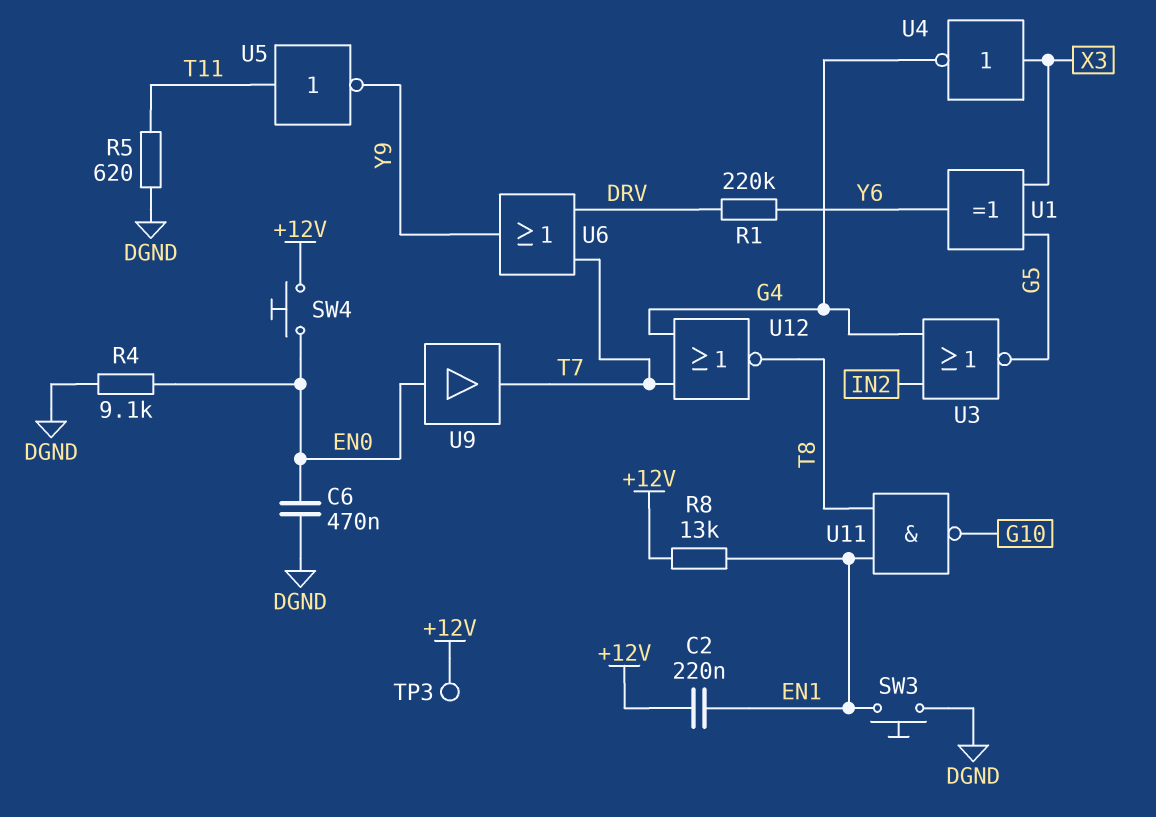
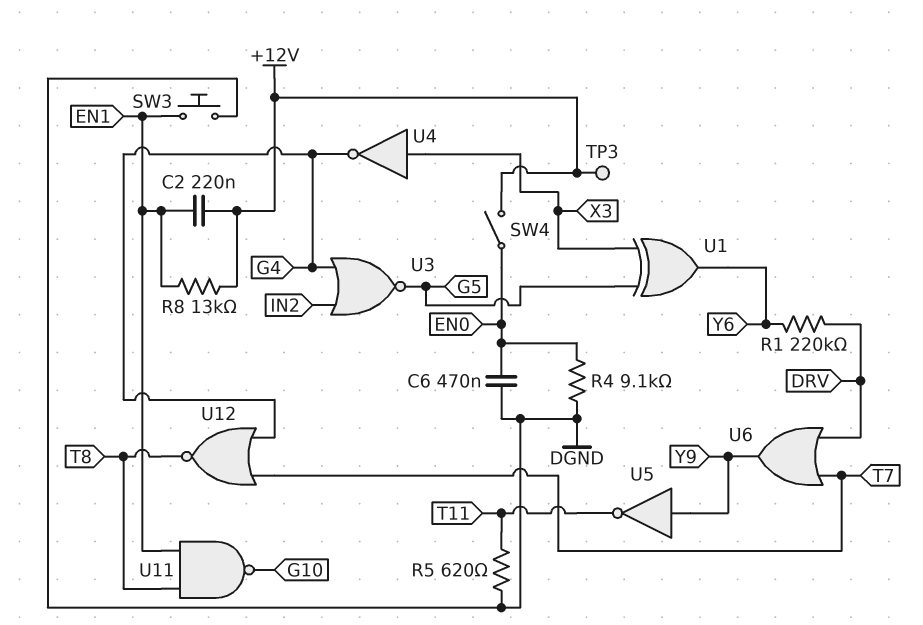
SW4: button (+12V, EN0) -> switch (+12V, EN0)
U5: NOT (in T11, out Y9) -> NOT (in Y9, out T11)
U9: buffer (in EN0, out T7) -> none

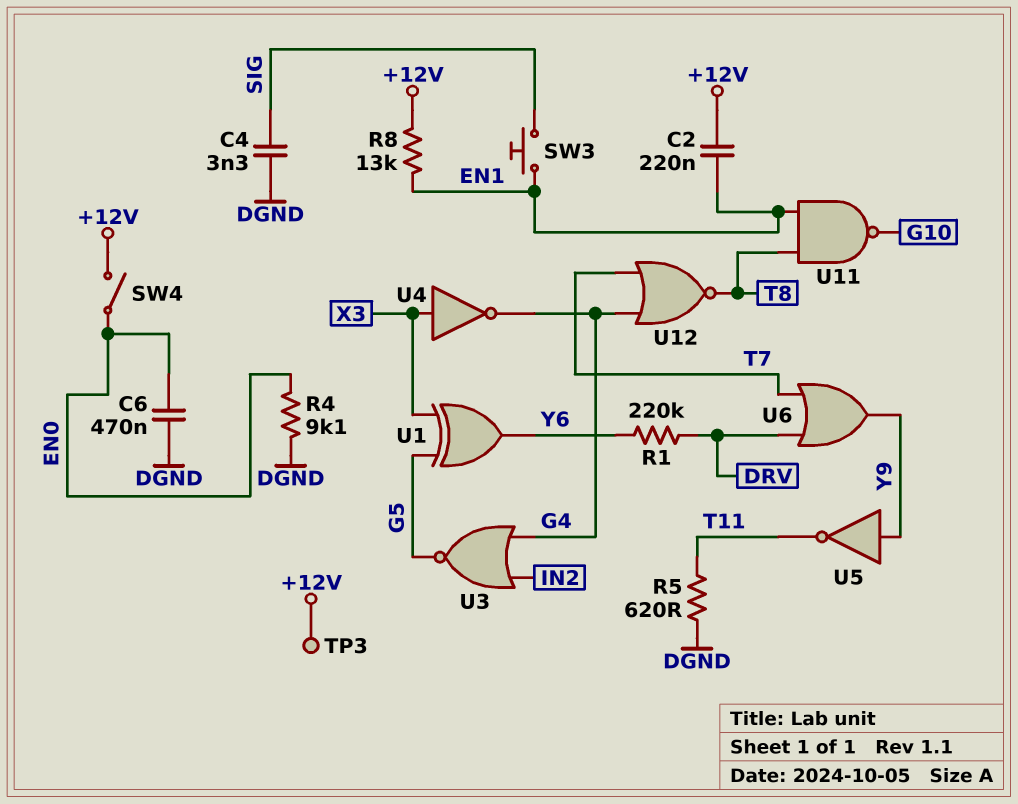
C4: none -> 3.3nF (DGND, SIG)
SW3: button (DGND, EN1) -> button (EN1, SIG)

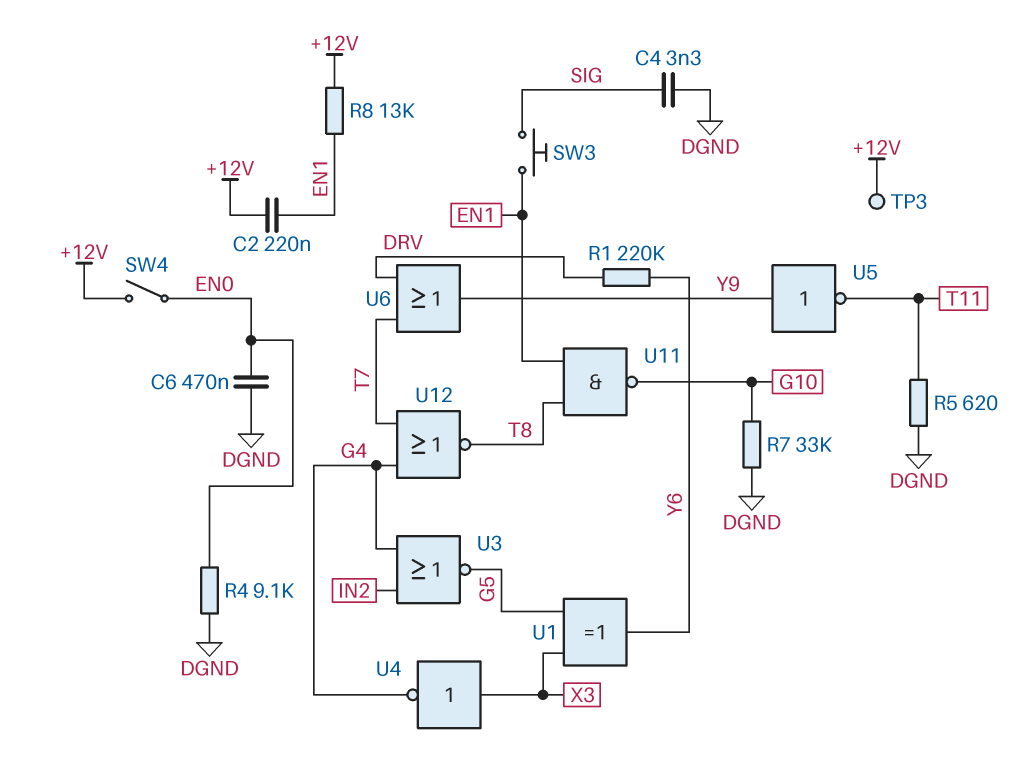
R7: none -> 33k (DGND, G10)

